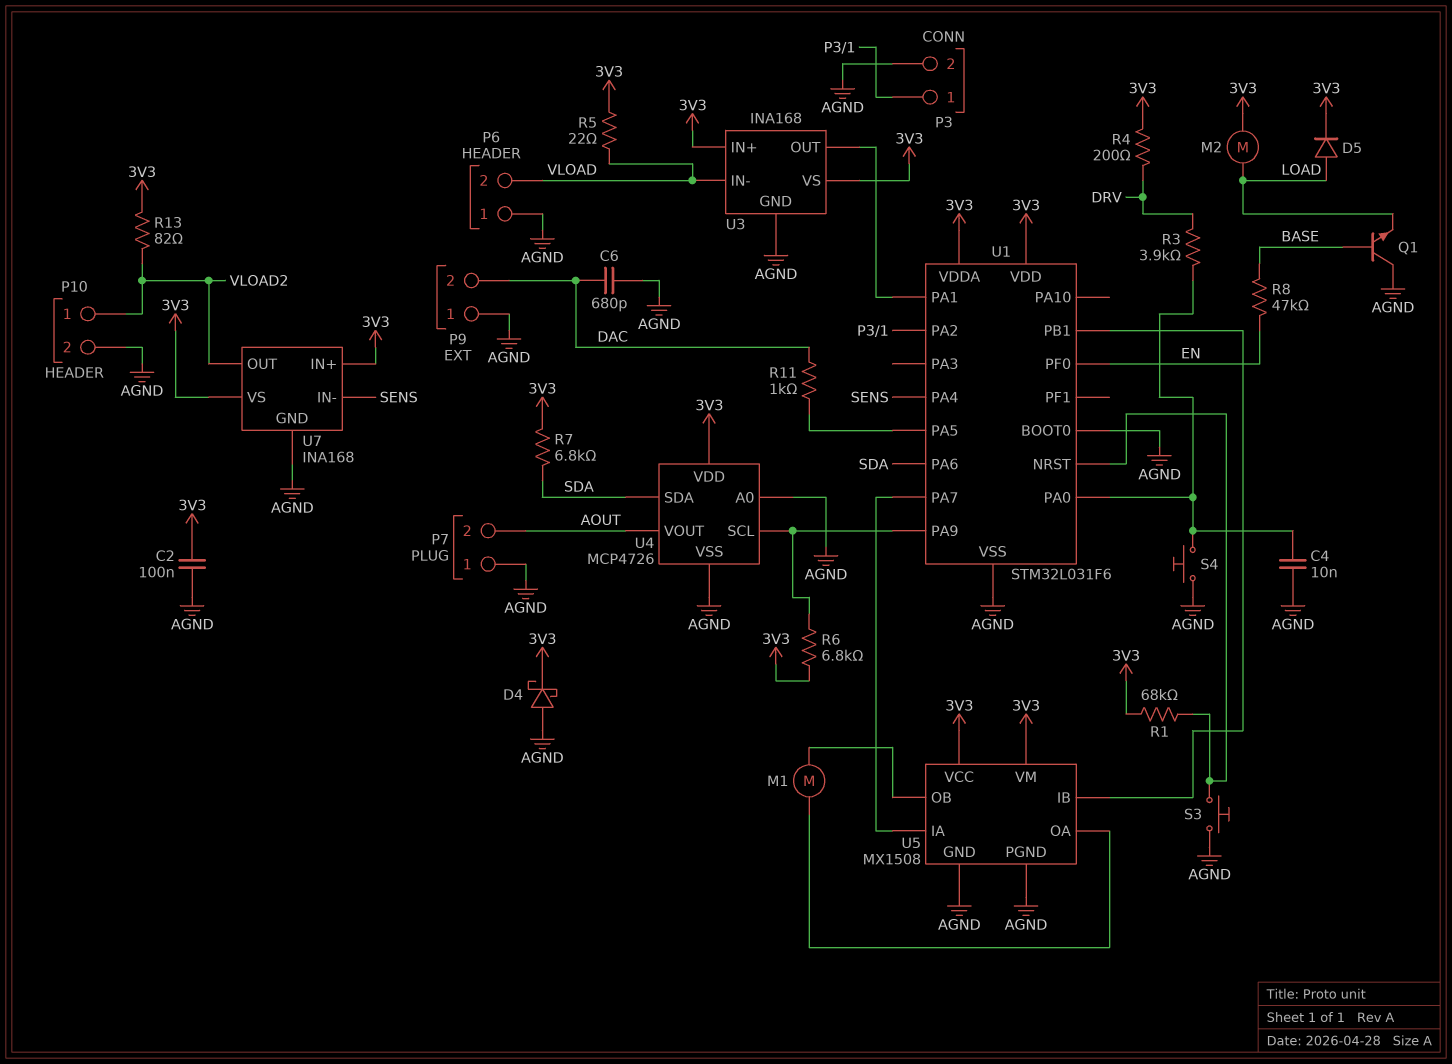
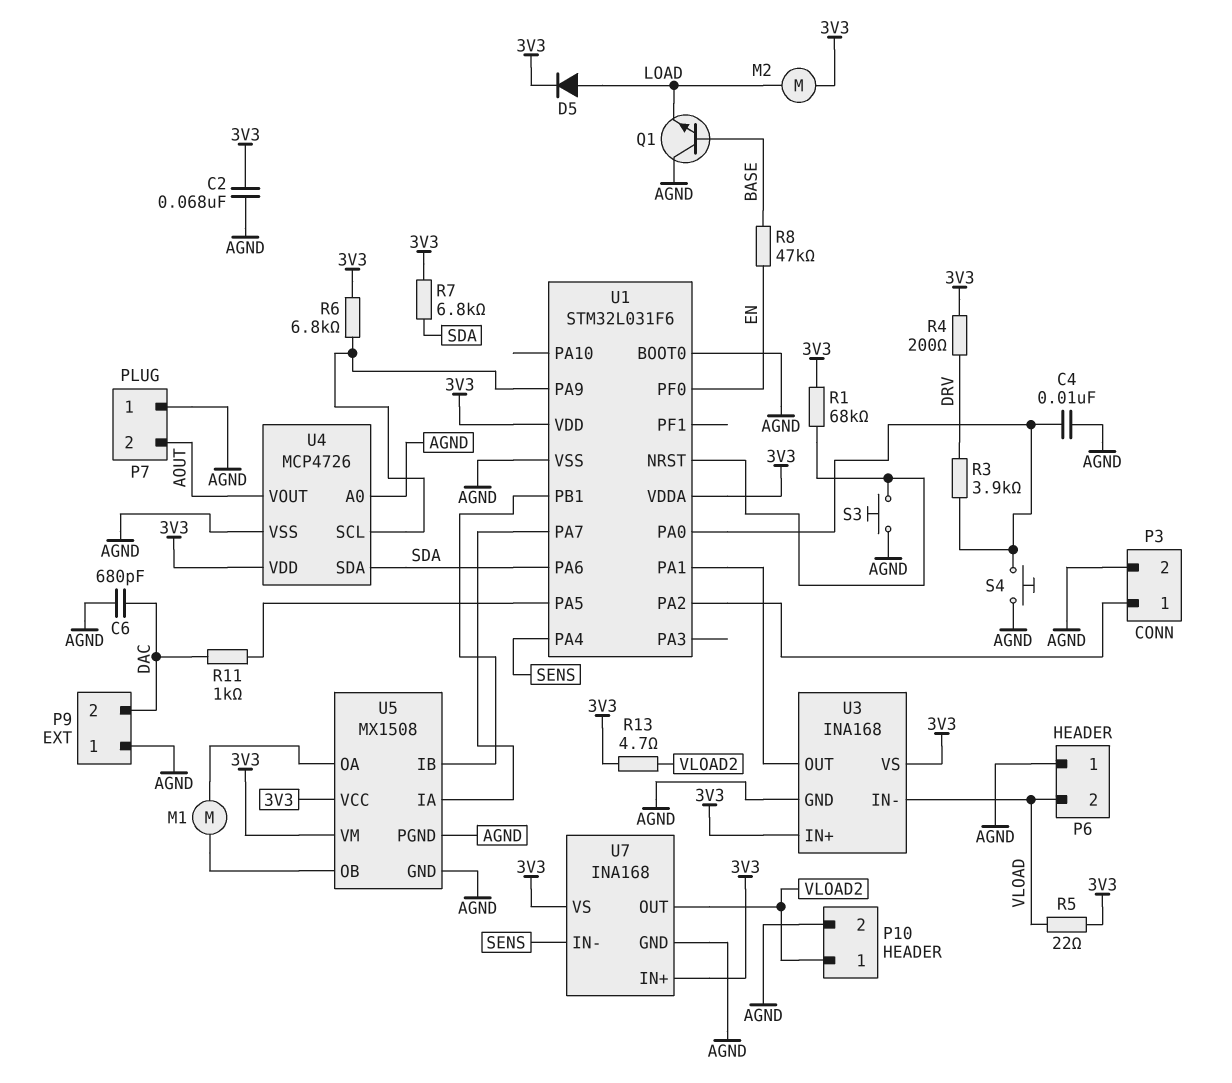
C2: 100nF (3V3, AGND) -> 68nF (3V3, AGND)
D4: schottky (A AGND, K 3V3) -> none
R13: 82 (3V3, VLOAD2) -> 4.7 (3V3, VLOAD2)

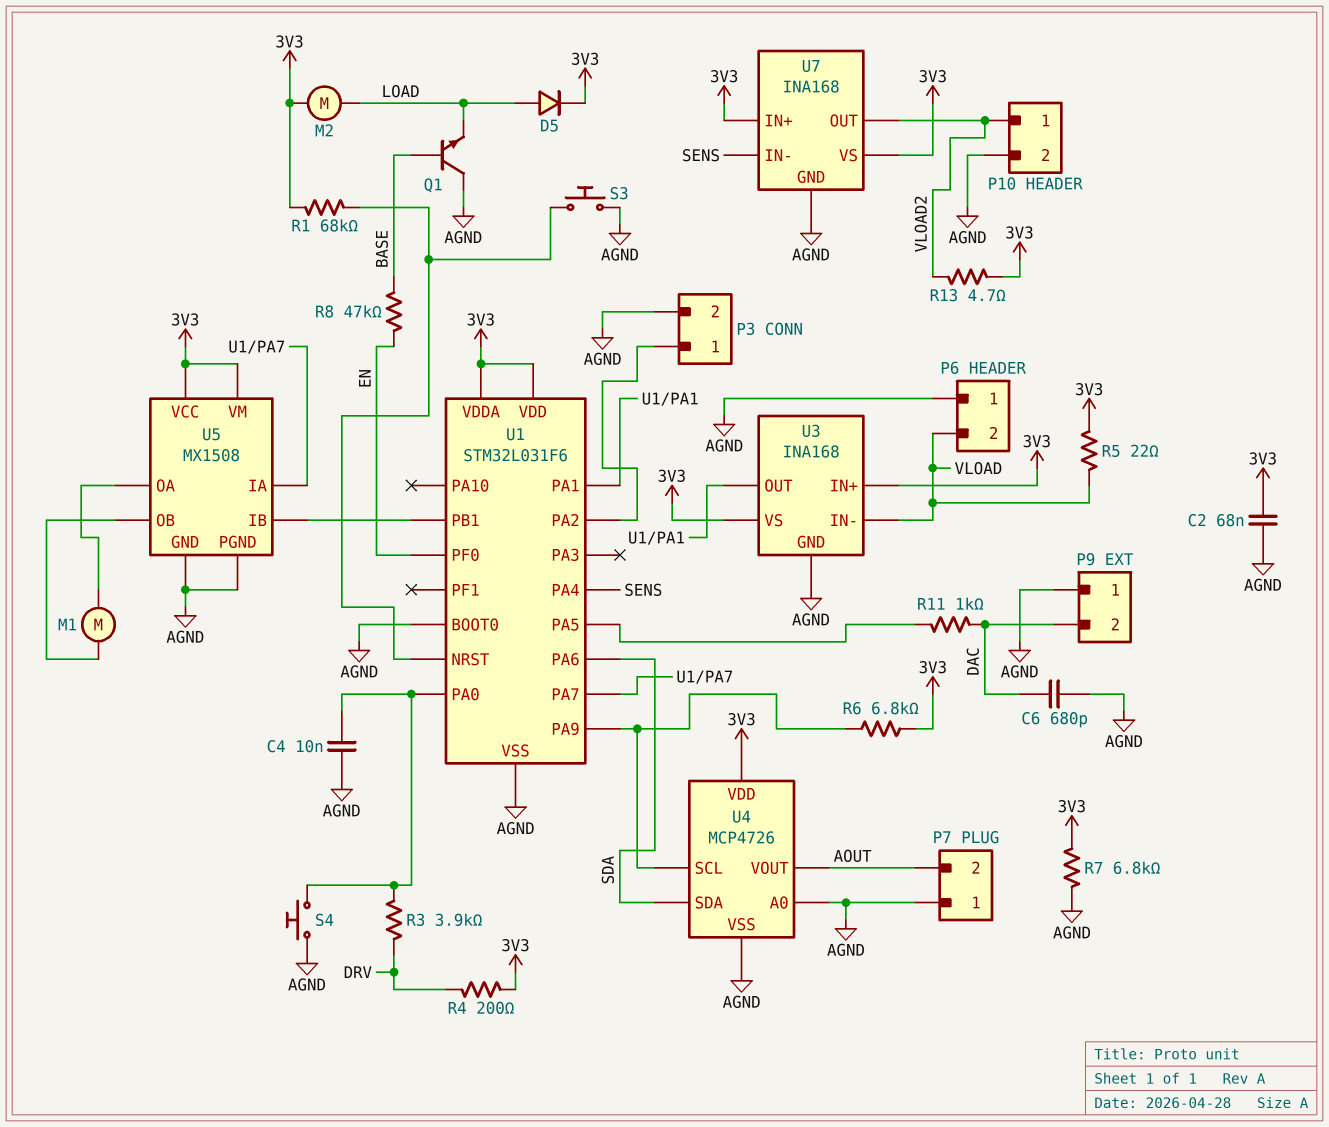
R7: 6.8k (3V3, SDA) -> 6.8k (3V3, AGND)

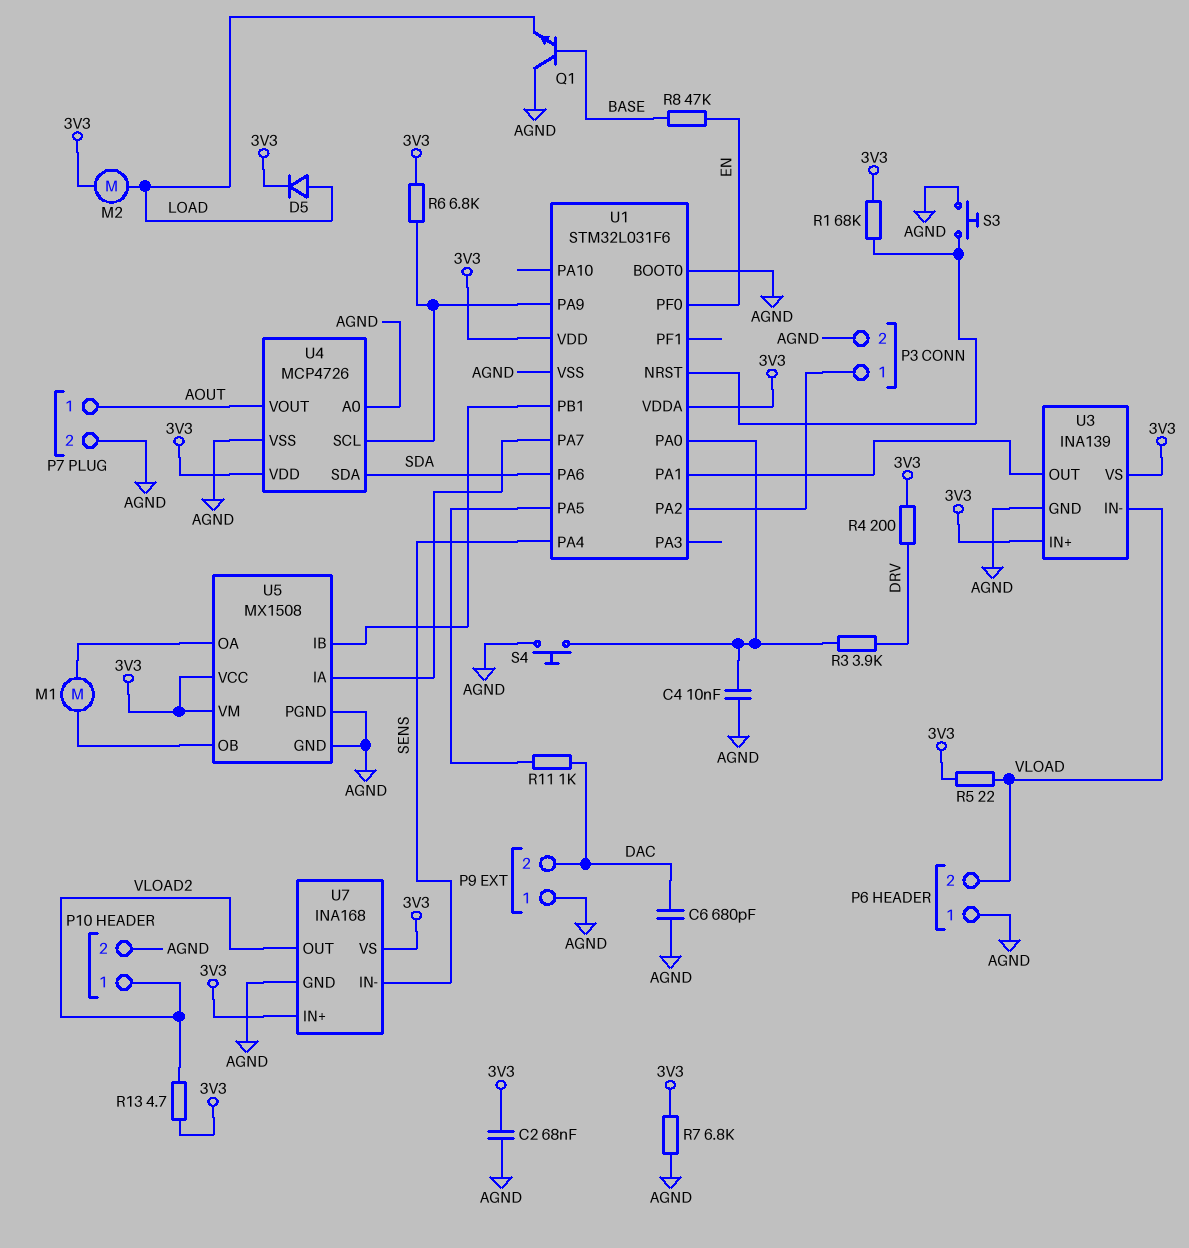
P7 pin 1: AGND -> AOUT
P7 pin 2: AOUT -> AGND
U3: INA168 -> INA139

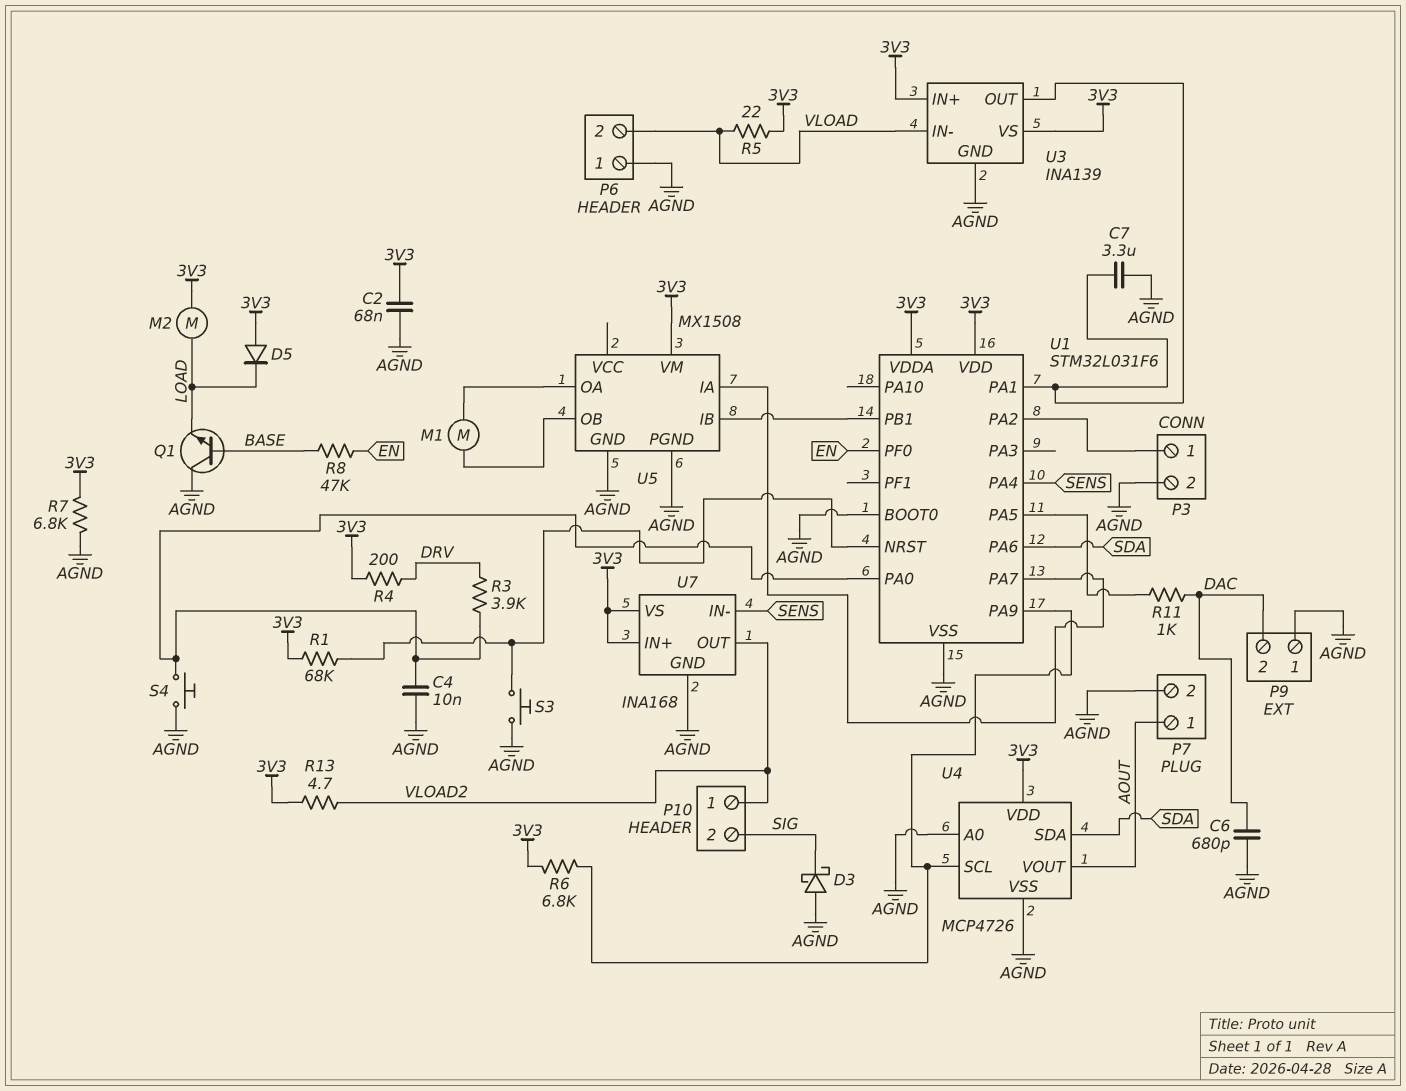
C7: none -> 3.3uF (AGND, U1/PA1)
D3: none -> schottky (A AGND, K SIG)
D5: diode (A LOAD, K 3V3) -> diode (A 3V3, K LOAD)
P10 pin 2: AGND -> SIG
U5 pin VCC: 3V3 -> none

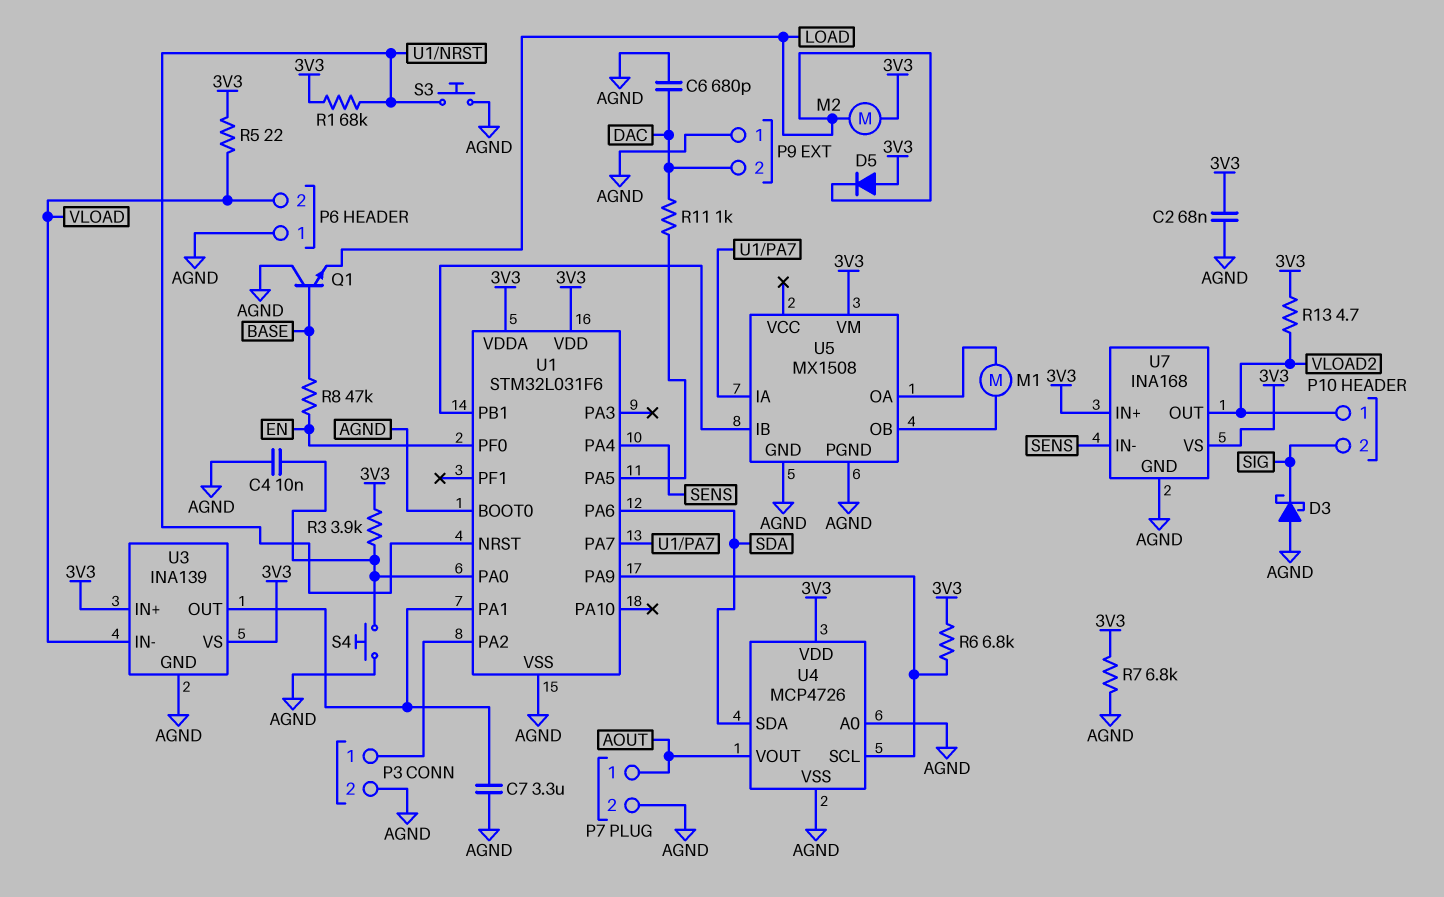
R3: 3.9k (DRV, U1/PA0) -> 3.9k (3V3, U1/PA0)
R4: 200 (3V3, DRV) -> none

